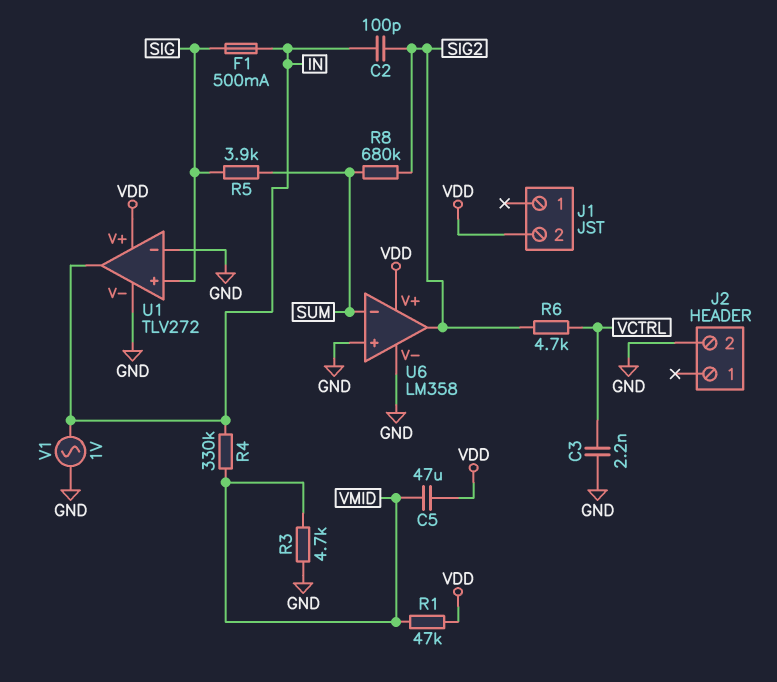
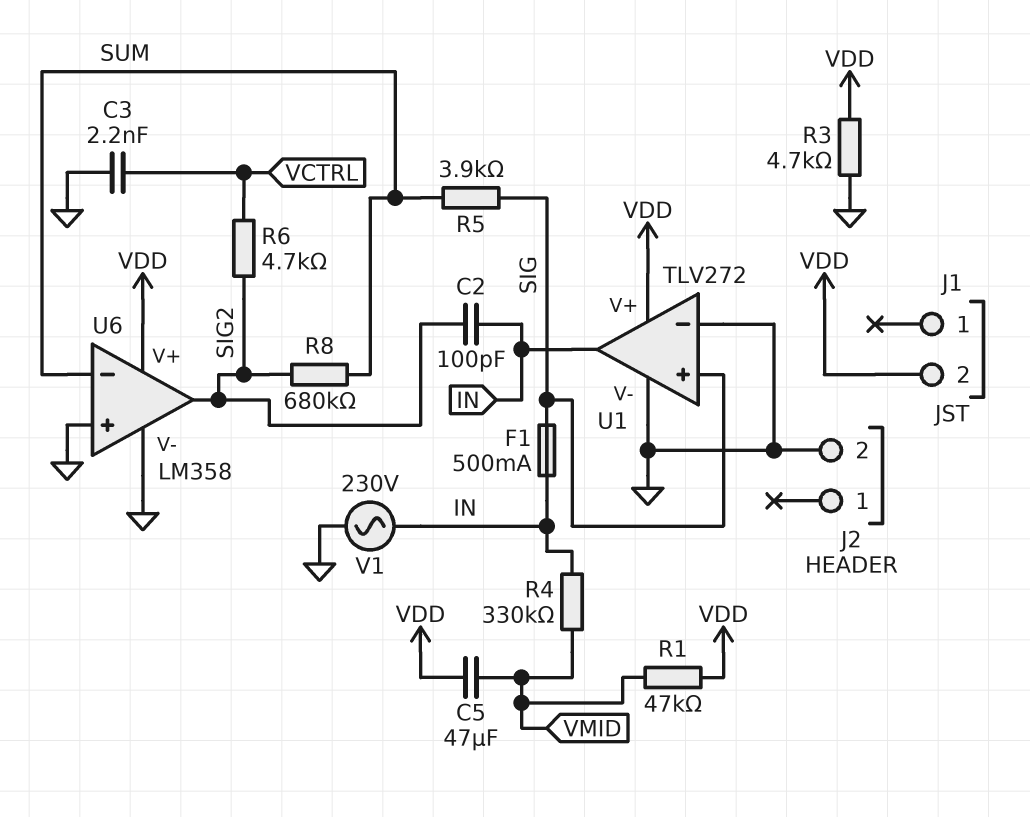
R3: 4.7k (GND, VMID) -> 4.7k (GND, VDD)
V1: AC 1V (GND, IN) -> AC 230V (GND, IN)

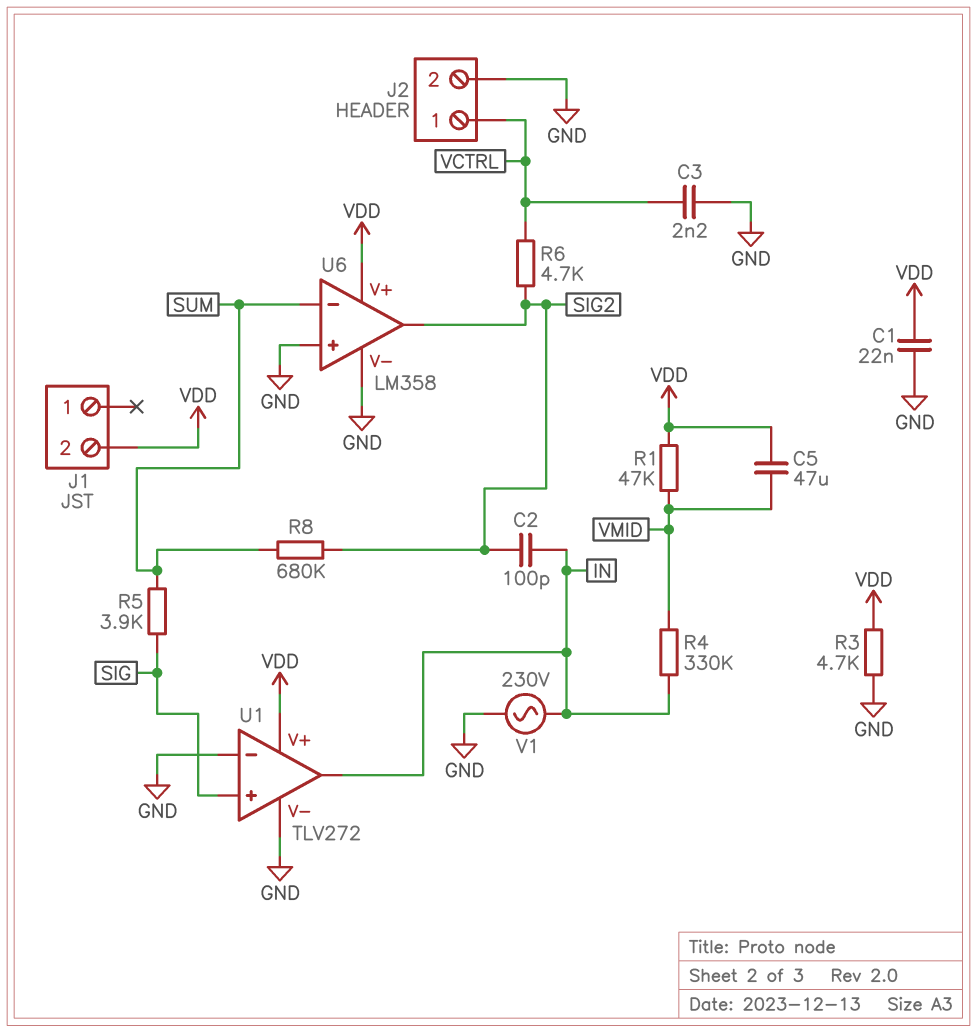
C1: none -> 22nF (GND, VDD)
F1: 500mA (IN, SIG) -> none
J2 pin 1: none -> VCTRL

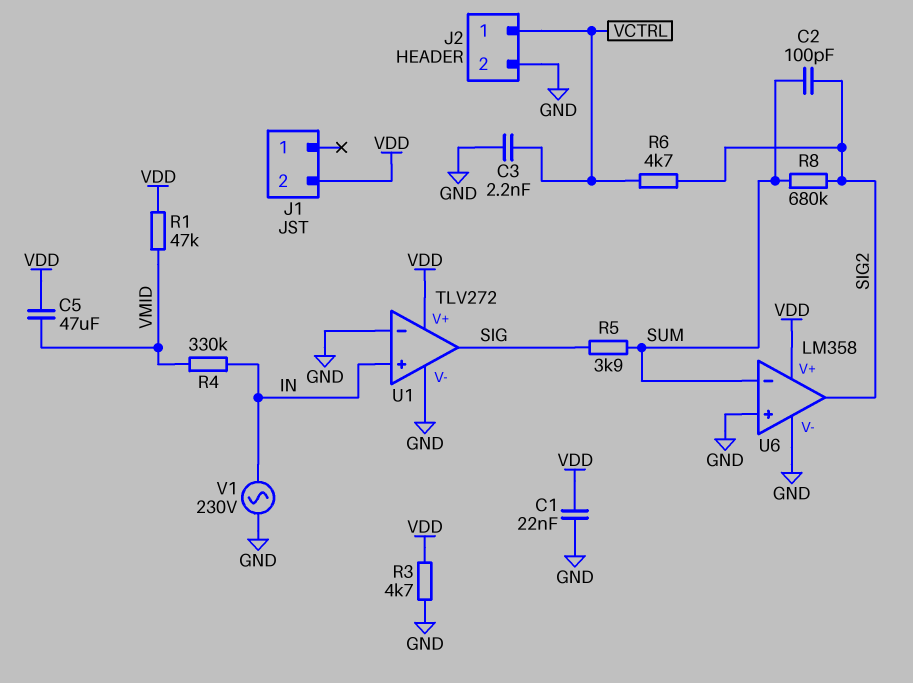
C2: 100pF (IN, SIG2) -> 100pF (SIG2, SUM)
U1 pin in+: SIG -> IN
U1 pin out: IN -> SIG

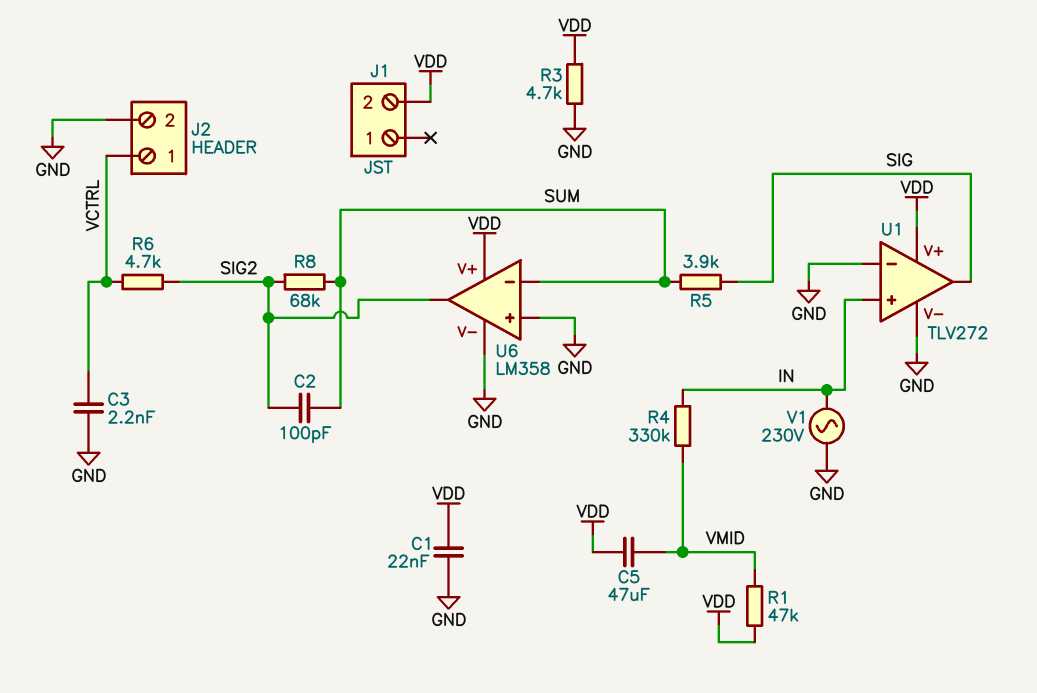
R8: 680k (SIG2, SUM) -> 68k (SIG2, SUM)

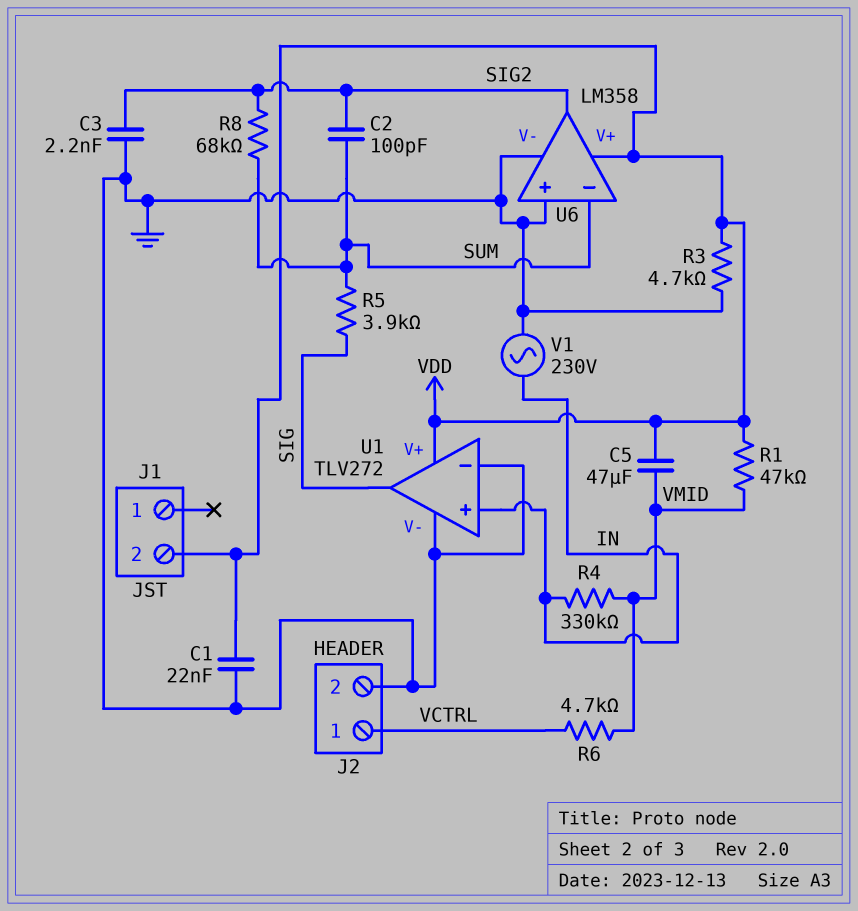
C3: 2.2nF (GND, VCTRL) -> 2.2nF (GND, SIG2)
R6: 4.7k (SIG2, VCTRL) -> 4.7k (VCTRL, VMID)

